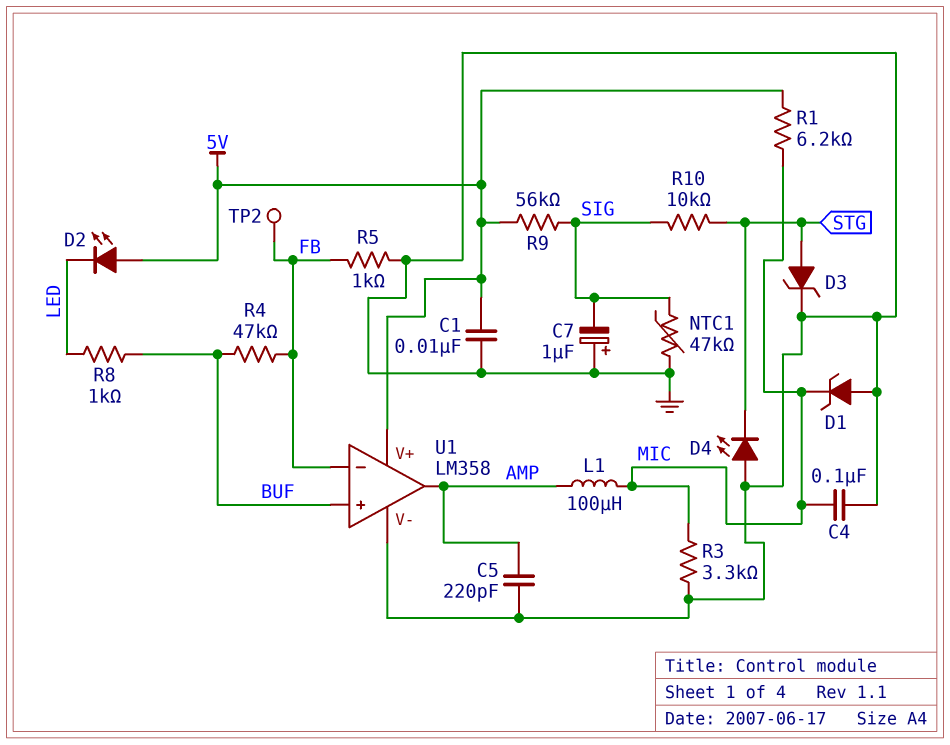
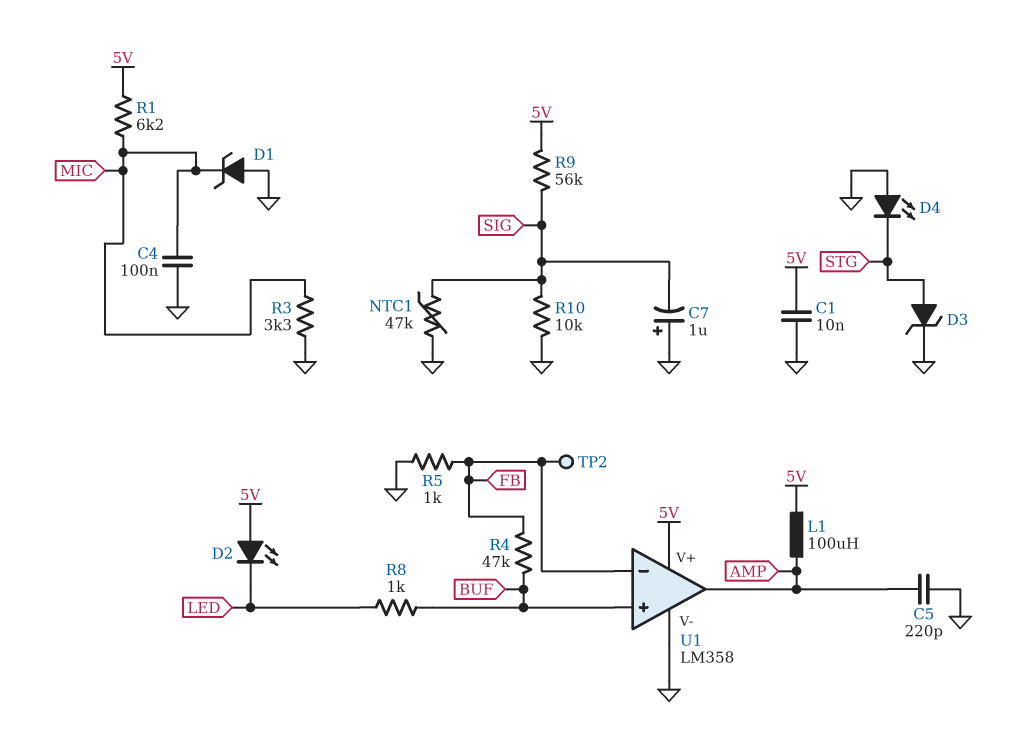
L1: 100uH (AMP, MIC) -> 100uH (5V, AMP)
R10: 10k (SIG, STG) -> 10k (GND, SIG)

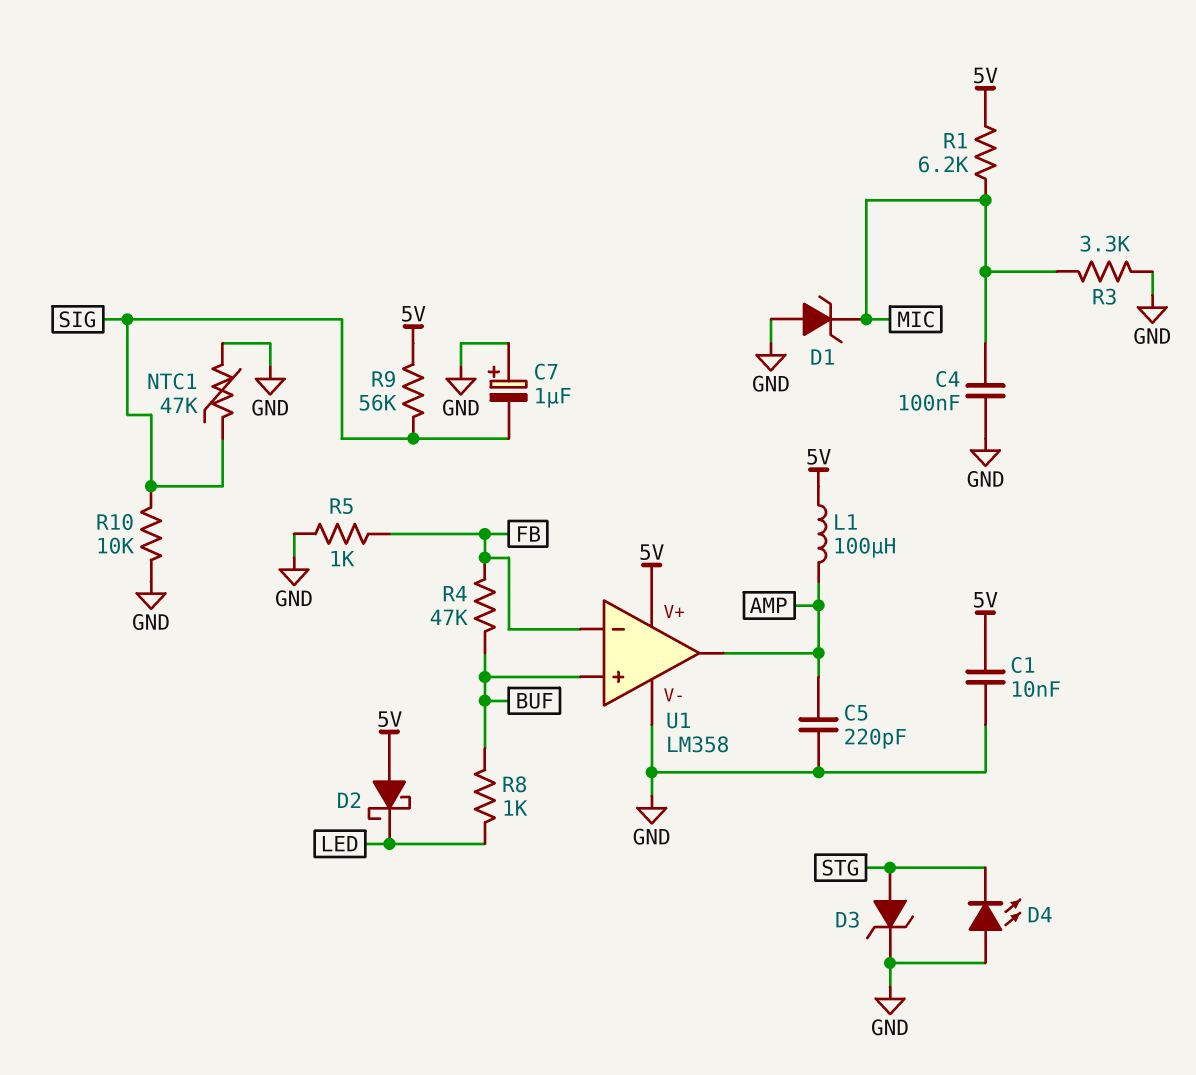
D2: LED (A 5V, K LED) -> schottky (A 5V, K LED)
TP2: test point (FB) -> none

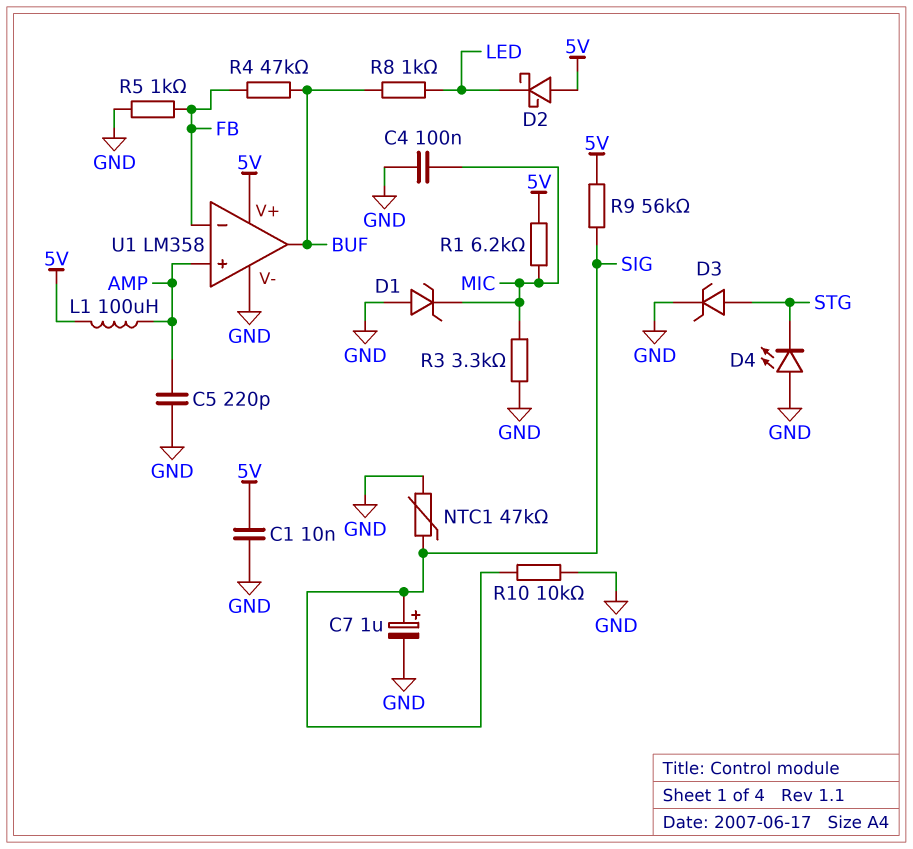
C7: 1uF (plus GND, minus SIG) -> 1uF (plus SIG, minus GND)
U1 pin in+: BUF -> AMP
U1 pin out: AMP -> BUF

